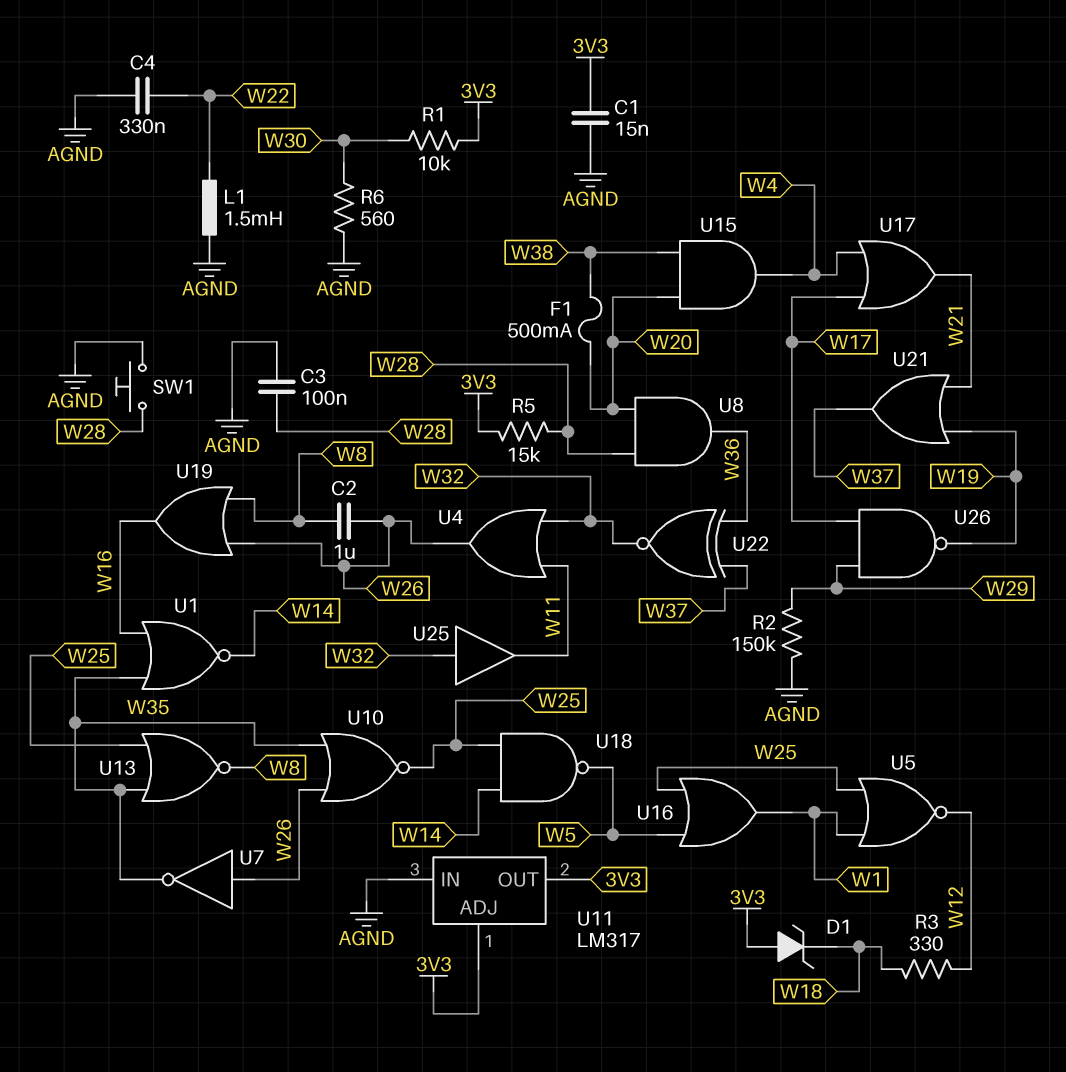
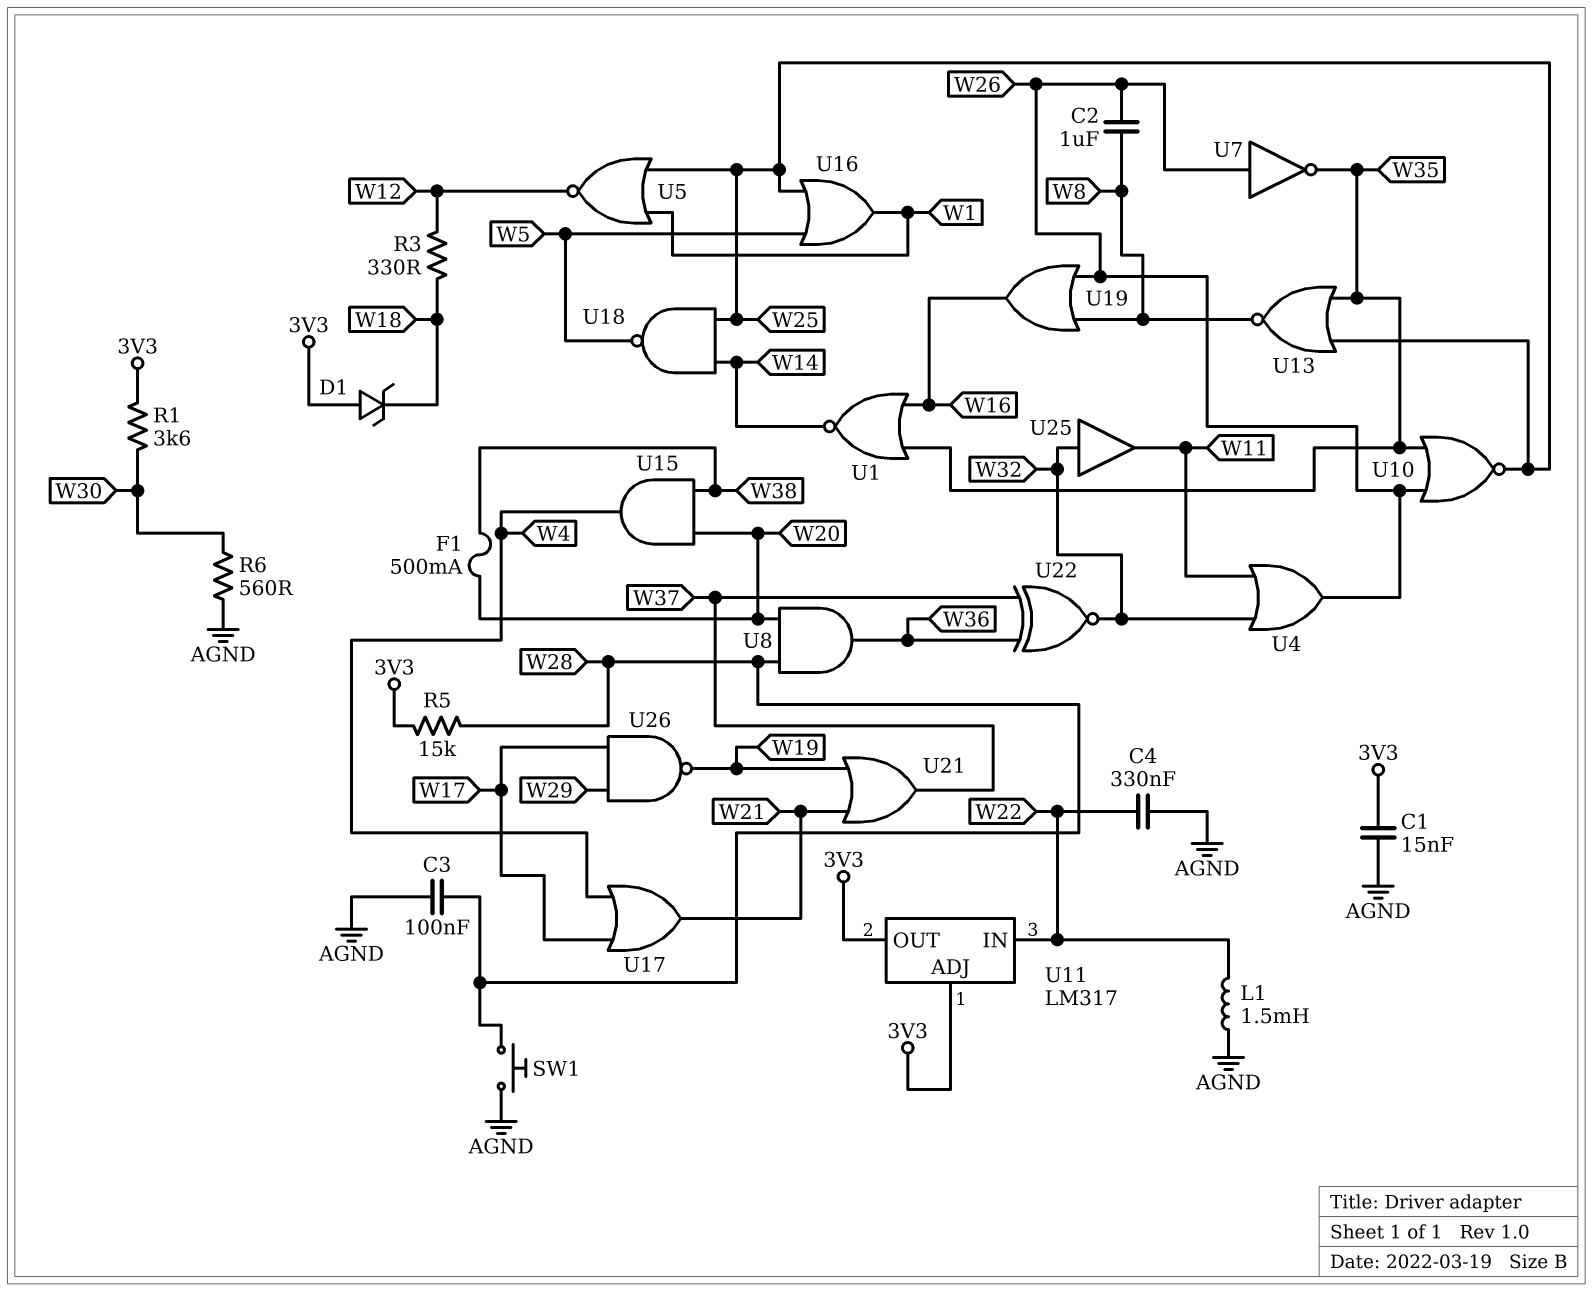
R1: 10k (3V3, W30) -> 3.6k (3V3, W30)
R2: 150k (AGND, W29) -> none
U11 pin IN: AGND -> W22

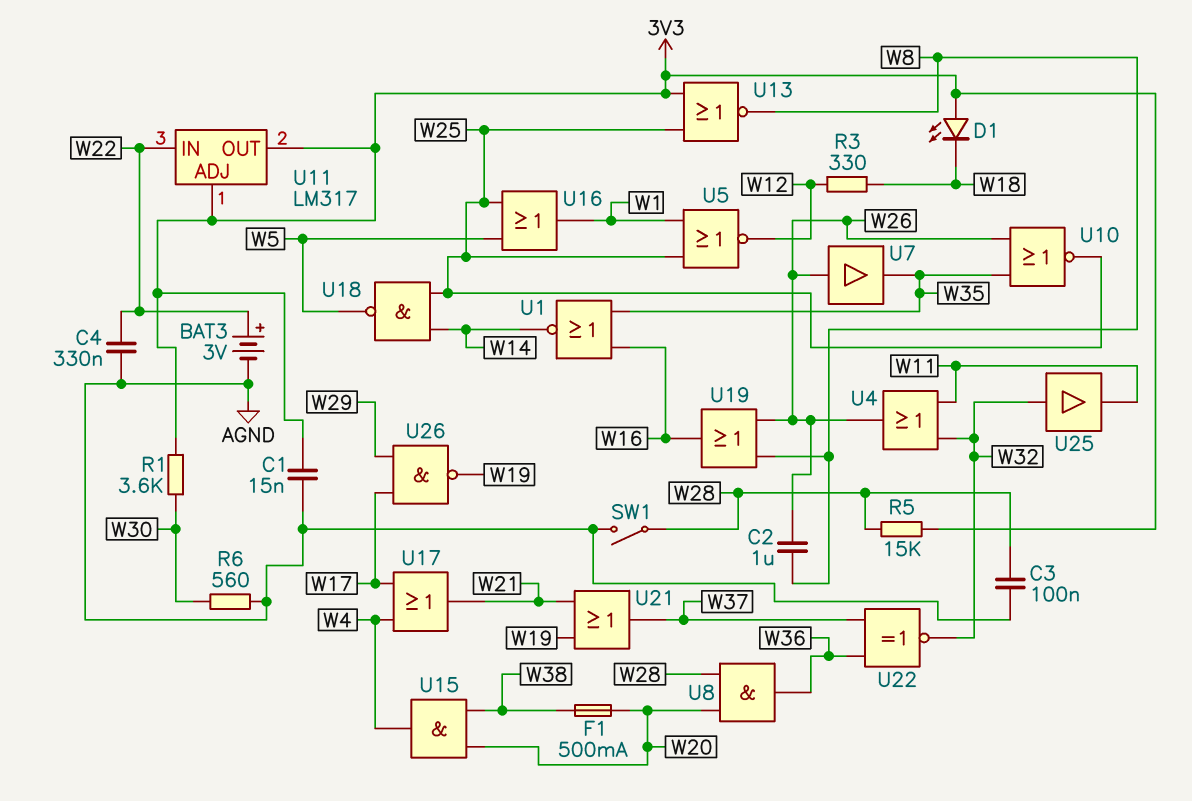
BAT3: none -> 3V (plus W22, minus AGND)
D1: zener (A 3V3, K W18) -> LED (A 3V3, K W18)
L1: 1.5mH (AGND, W22) -> none
SW1: button (AGND, W28) -> switch (AGND, W28)
U7: NOT (in W26, out W35) -> buffer (in W26, out W35)
U13: NOR (in W25, in W35, out W8) -> NOR (in 3V3, in W25, out W8)

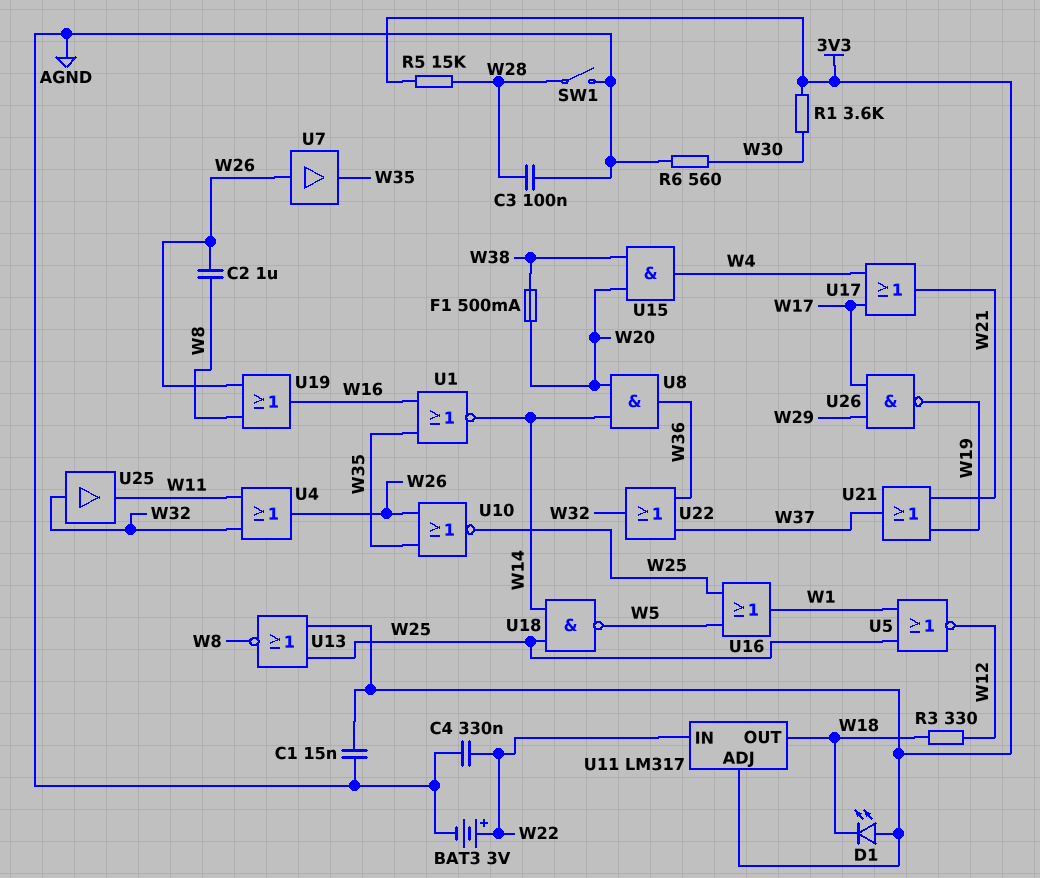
U8: AND (in W20, in W28, out W36) -> AND (in W14, in W20, out W36)
U11 pin OUT: 3V3 -> W18
U22: XNOR (in W36, in W37, out W32) -> OR (in W36, in W37, out W32)

